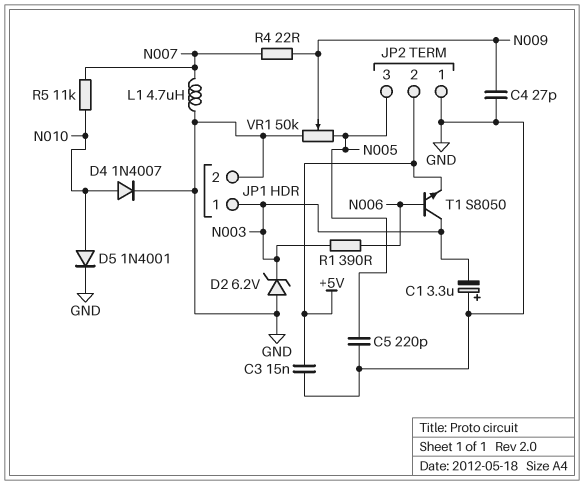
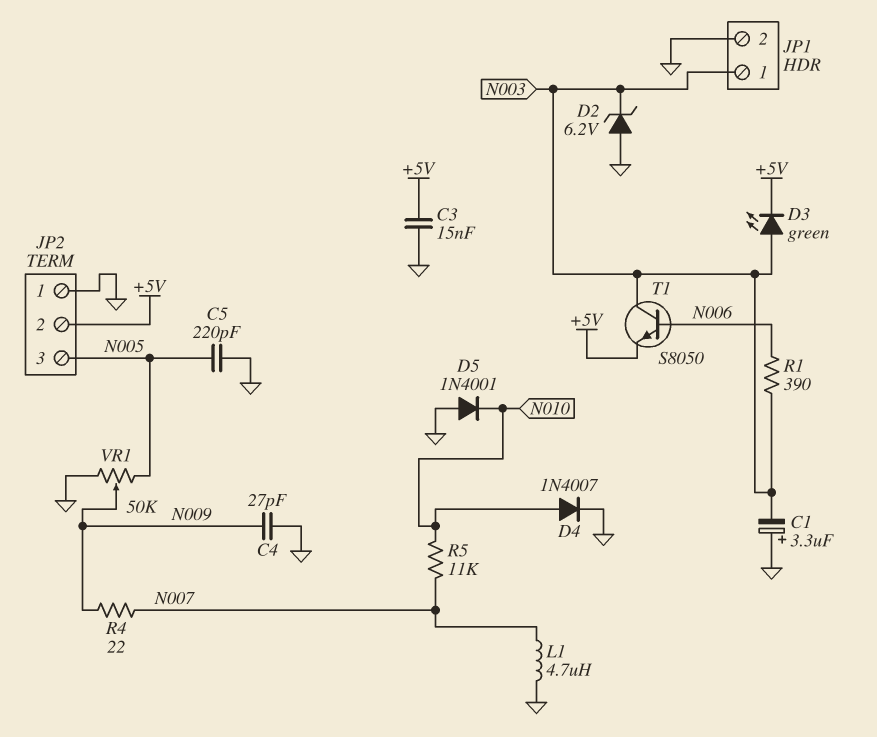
D3: none -> LED green (A N003, K +5V)
D5: diode 1N4001 (A N010, K GND) -> diode 1N4001 (A GND, K N010)

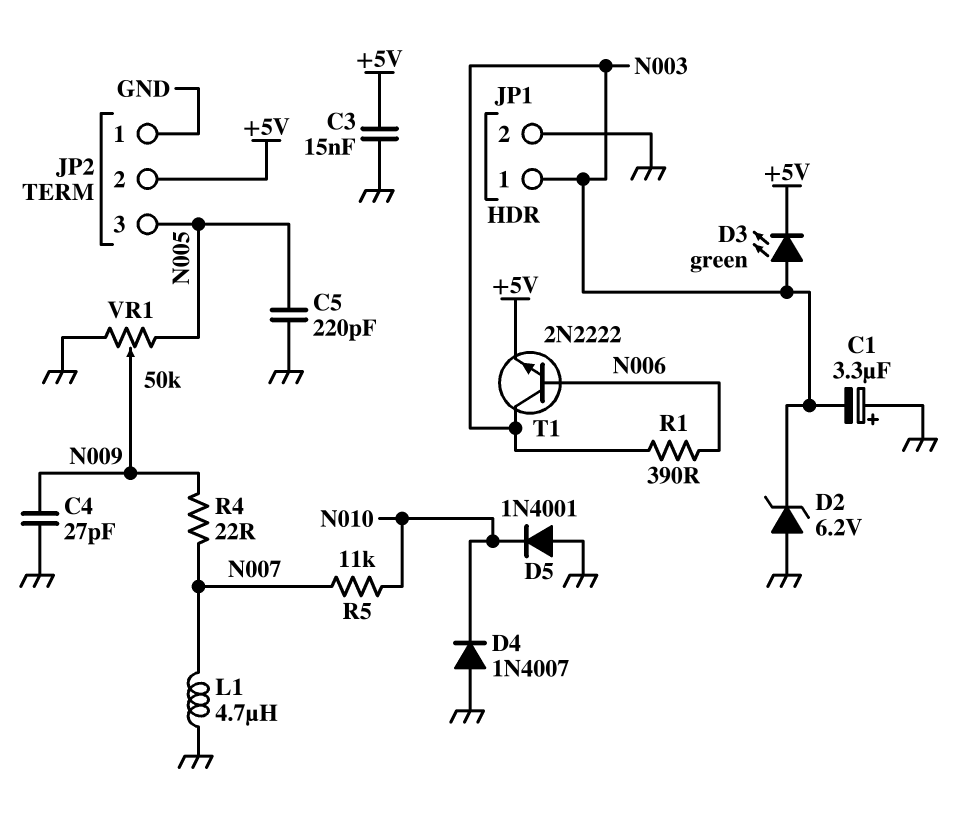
D4: diode 1N4007 (A N010, K GND) -> diode 1N4007 (A GND, K N010)
T1: NPN S8050 (B N006, C N003, E +5V) -> NPN 2N2222 (B N006, C N003, E +5V)

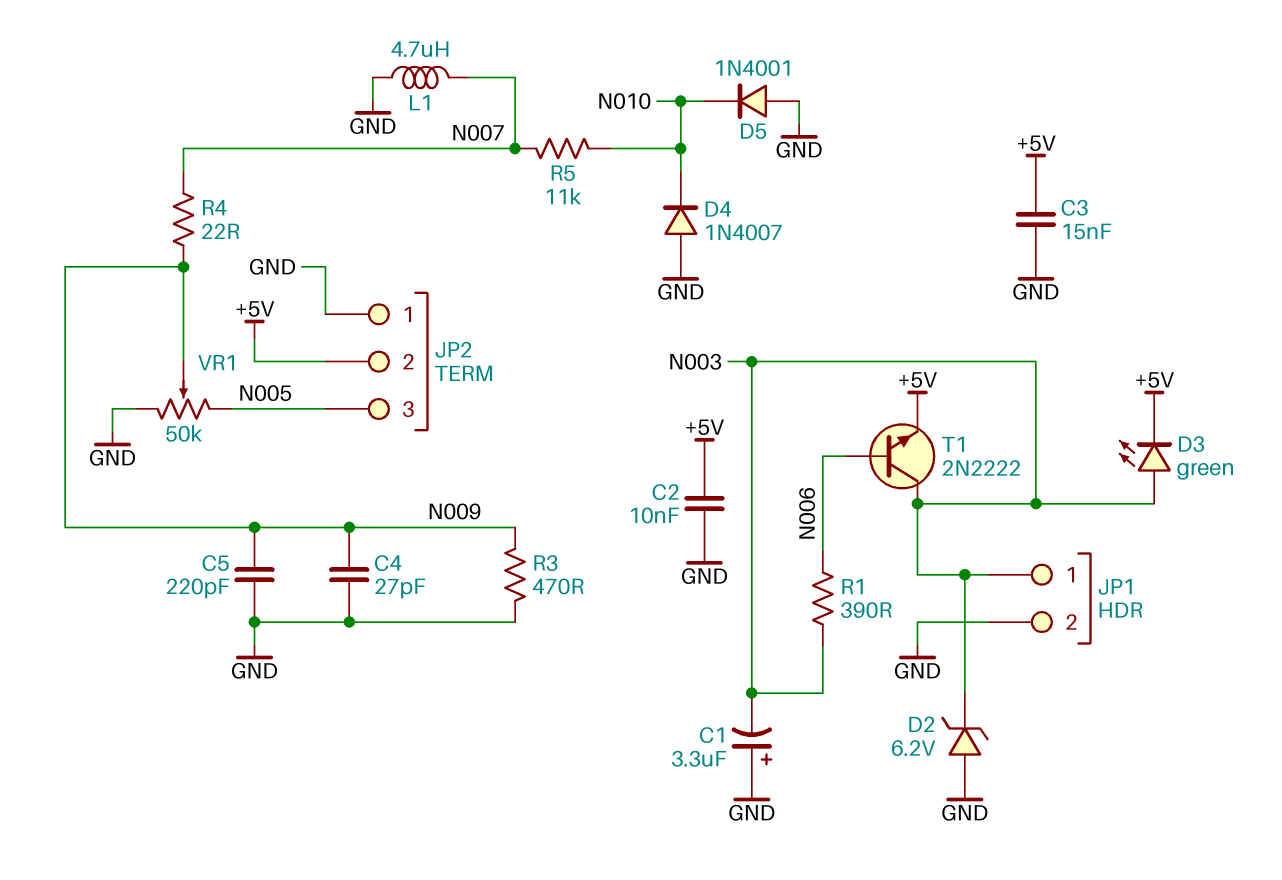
C2: none -> 10nF (+5V, GND)
C5: 220pF (GND, N005) -> 220pF (GND, N009)
R3: none -> 470 (GND, N009)

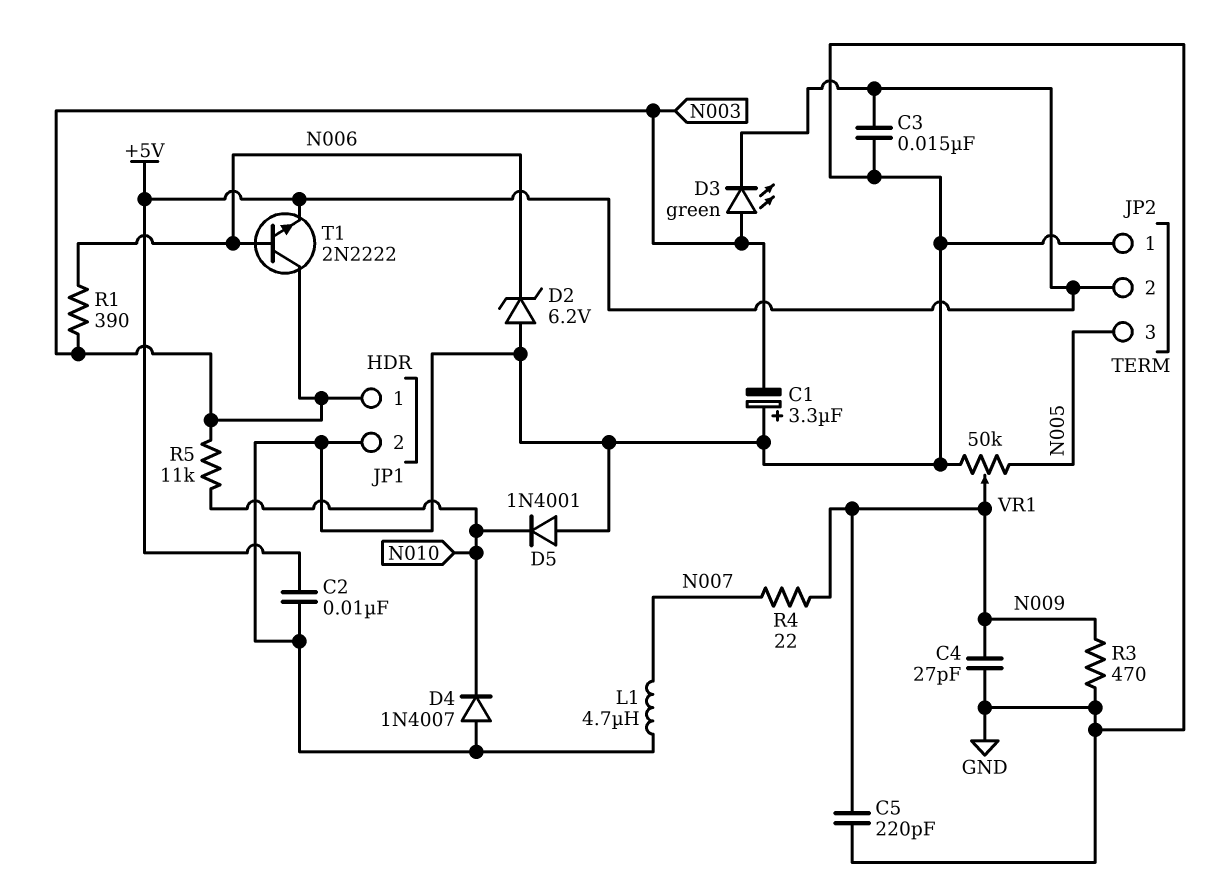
D2: zener 6.2V (A GND, K N003) -> zener 6.2V (A GND, K N006)
R5: 11k (N007, N010) -> 11k (N003, N010)

